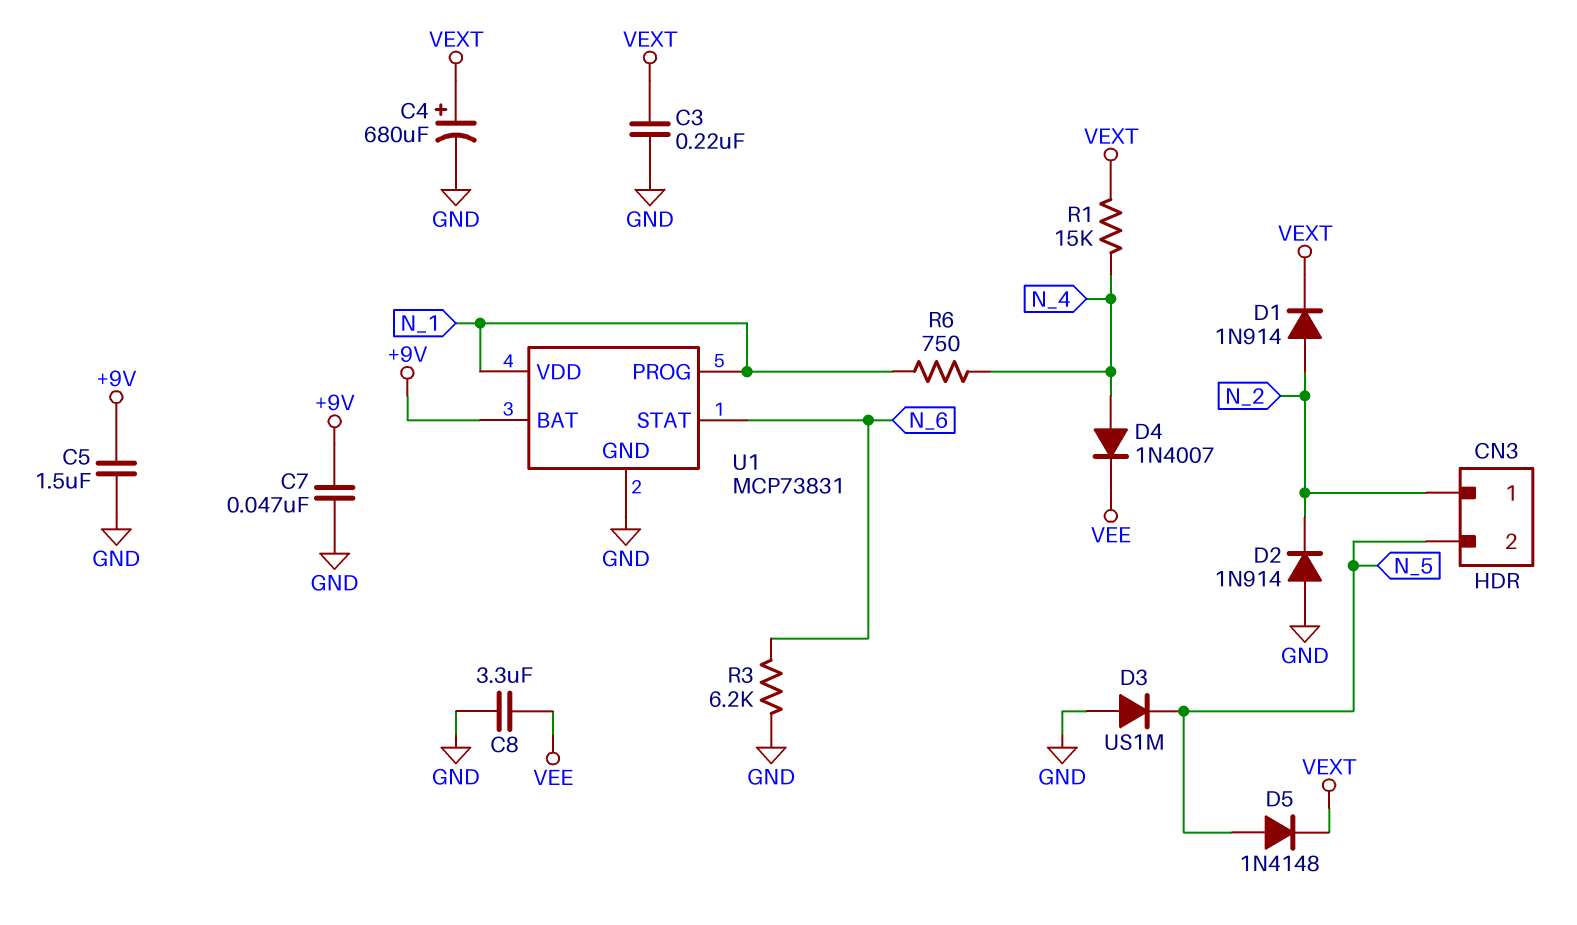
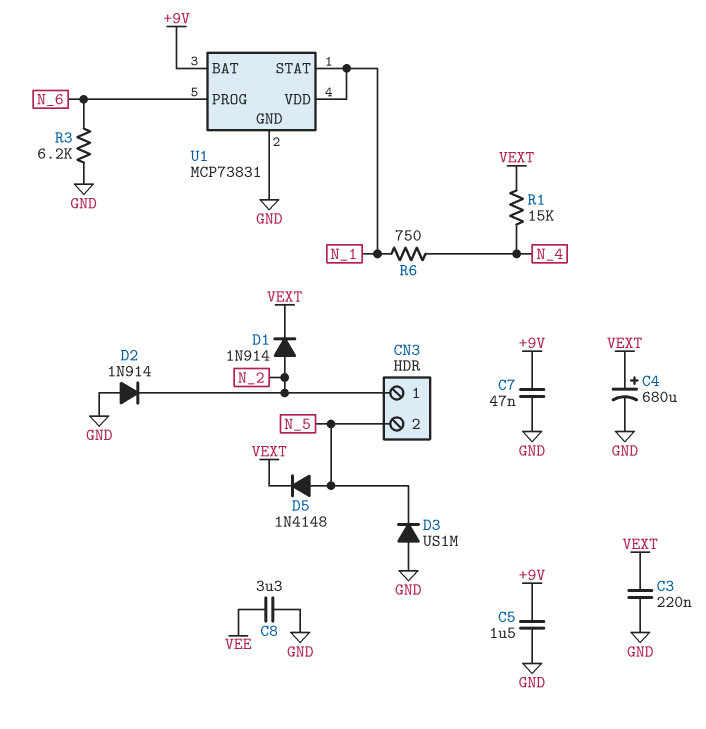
D4: diode 1N4007 (A N_4, K VEE) -> none
U1 pin PROG: N_1 -> N_6
U1 pin STAT: N_6 -> N_1

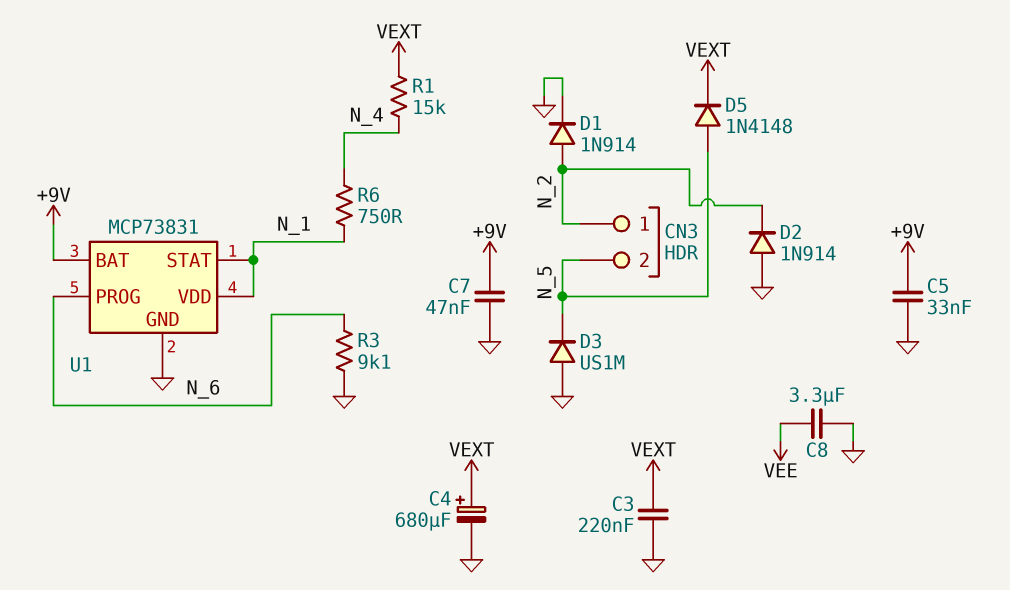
C5: 1.5uF (+9V, GND) -> 33nF (+9V, GND)
D1: diode 1N914 (A N_2, K VEXT) -> diode 1N914 (A N_2, K GND)
R3: 6.2k (GND, N_6) -> 9.1k (GND, N_6)

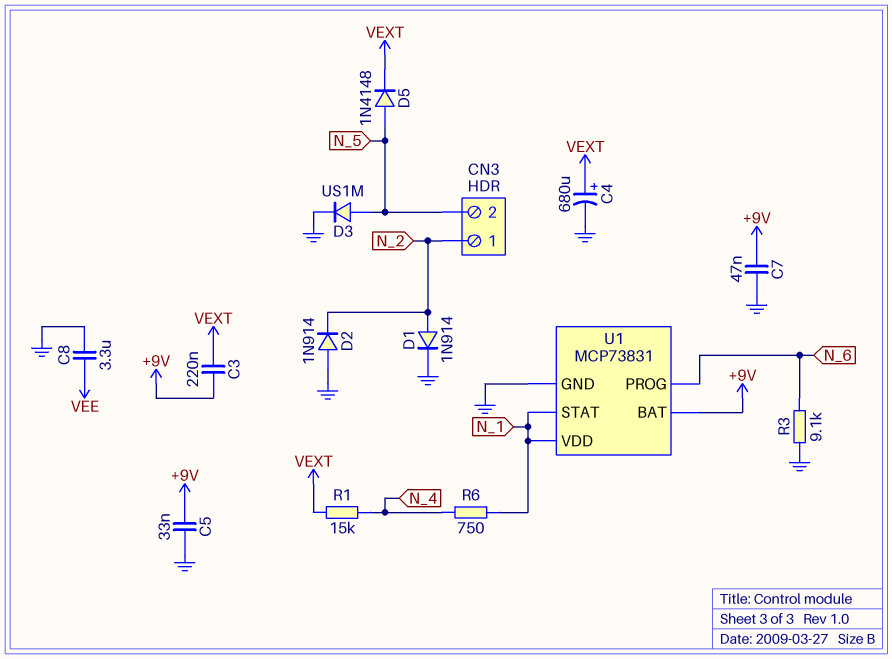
C3: 220nF (GND, VEXT) -> 220nF (+9V, VEXT)
D3: diode US1M (A GND, K N_5) -> diode US1M (A N_5, K GND)

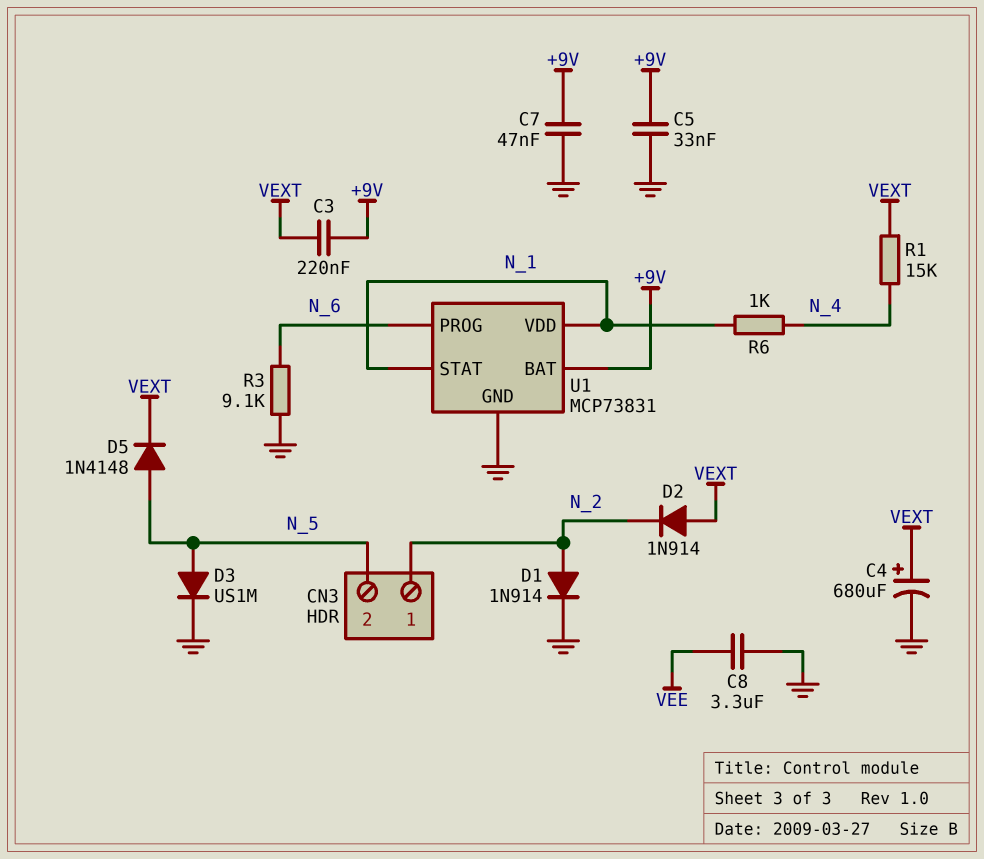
D2: diode 1N914 (A GND, K N_2) -> diode 1N914 (A VEXT, K N_2)
R6: 750 (N_1, N_4) -> 1k (N_1, N_4)

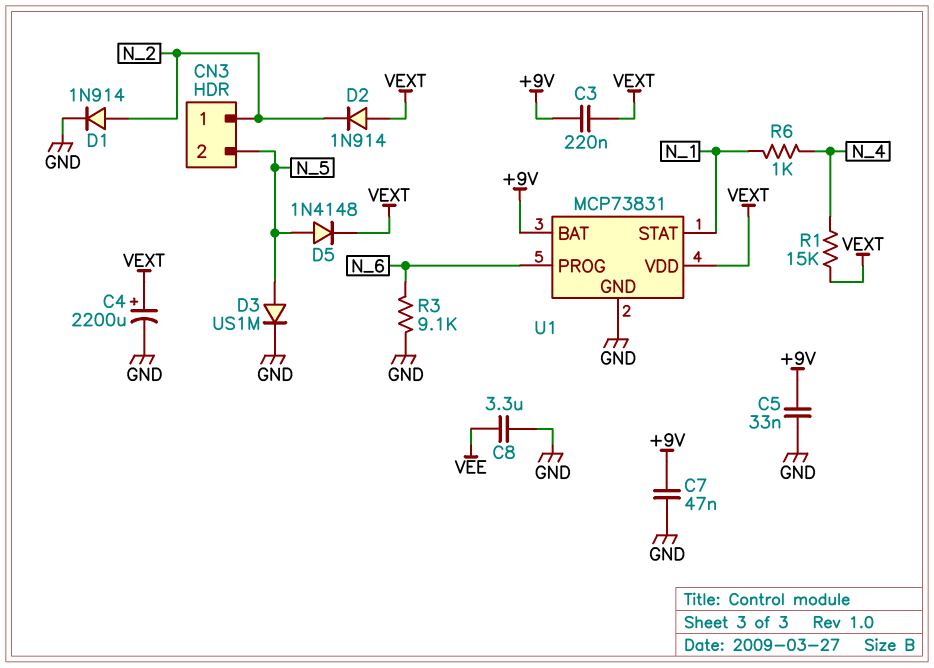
C4: 680uF (plus VEXT, minus GND) -> 2200uF (plus VEXT, minus GND)
U1 pin VDD: N_1 -> VEXT

